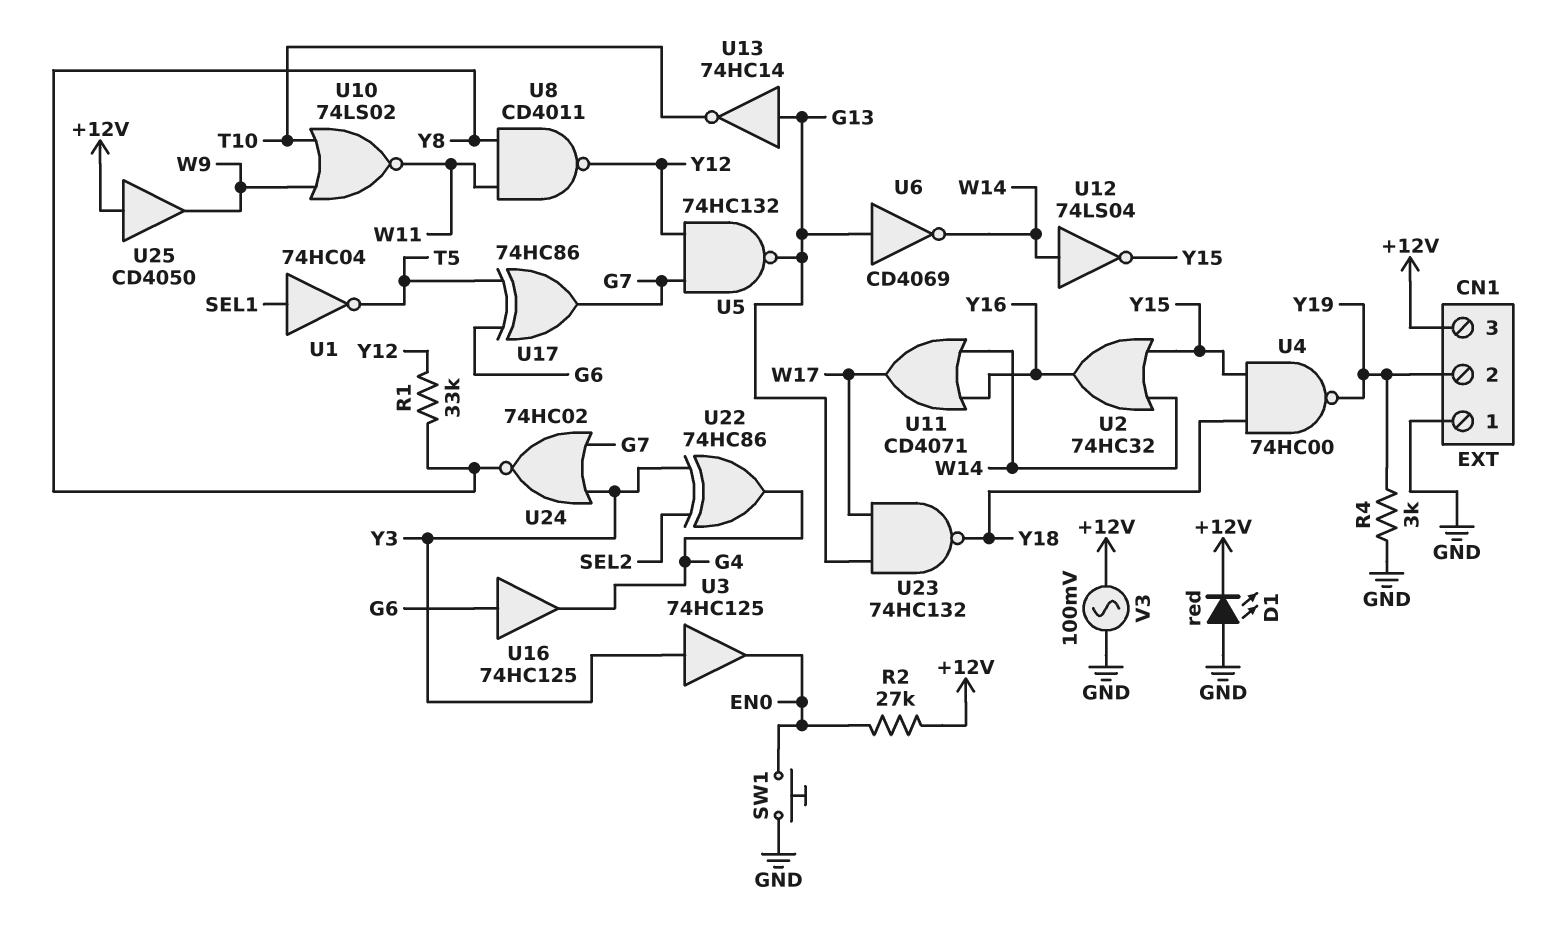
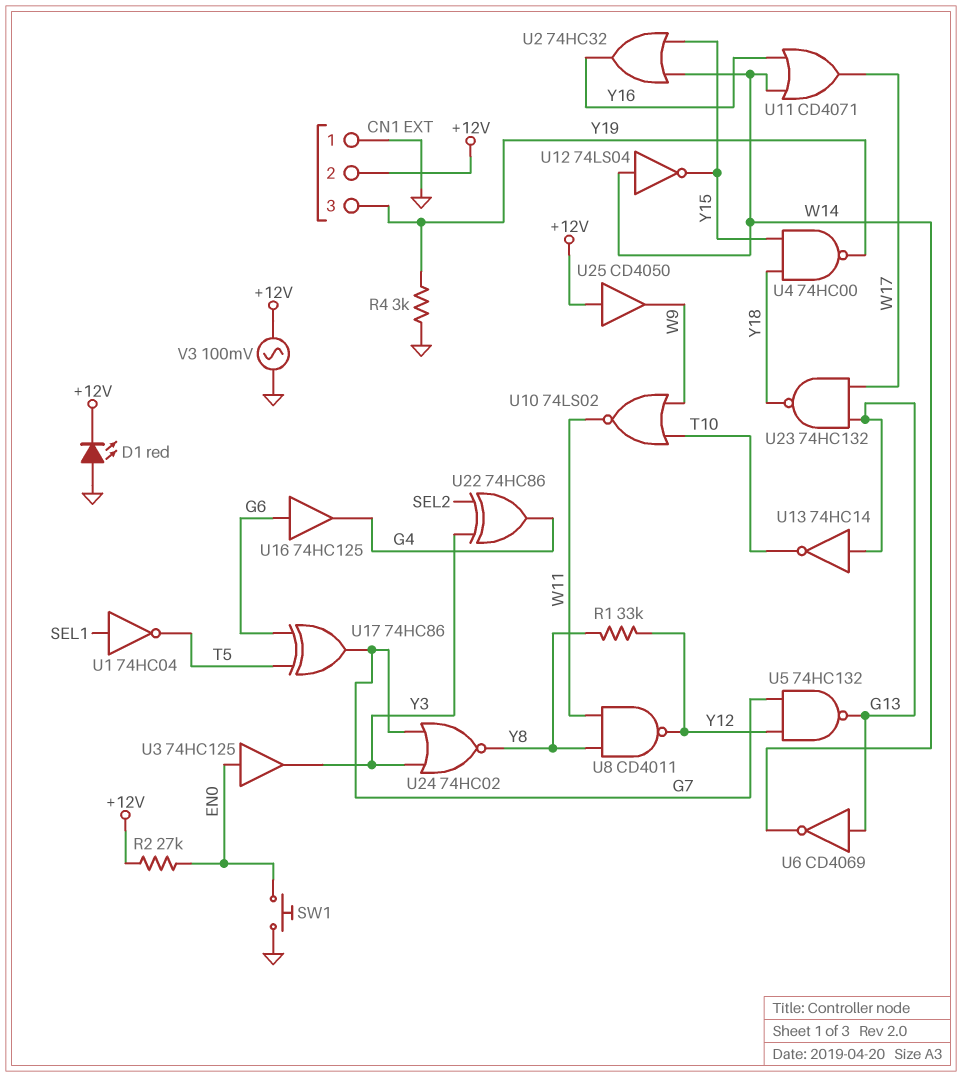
CN1 pin 2: Y19 -> +12V
CN1 pin 3: +12V -> Y19
U3: buffer 74HC125 (in Y3, out EN0) -> buffer 74HC125 (in EN0, out Y3)

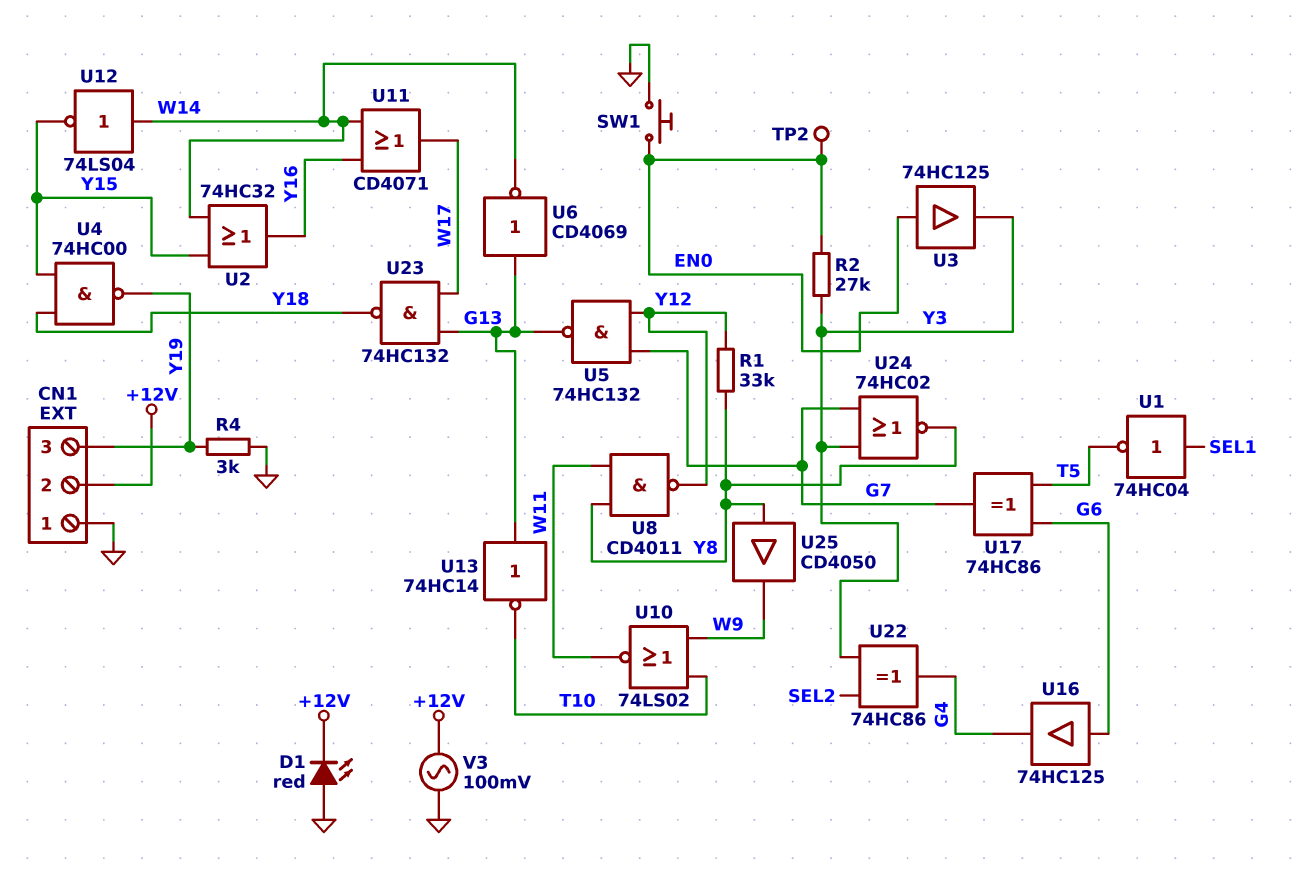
R2: 27k (+12V, EN0) -> 27k (EN0, Y3)
TP2: none -> test point (EN0)
U25: buffer CD4050 (in +12V, out W9) -> buffer CD4050 (in Y8, out W9)

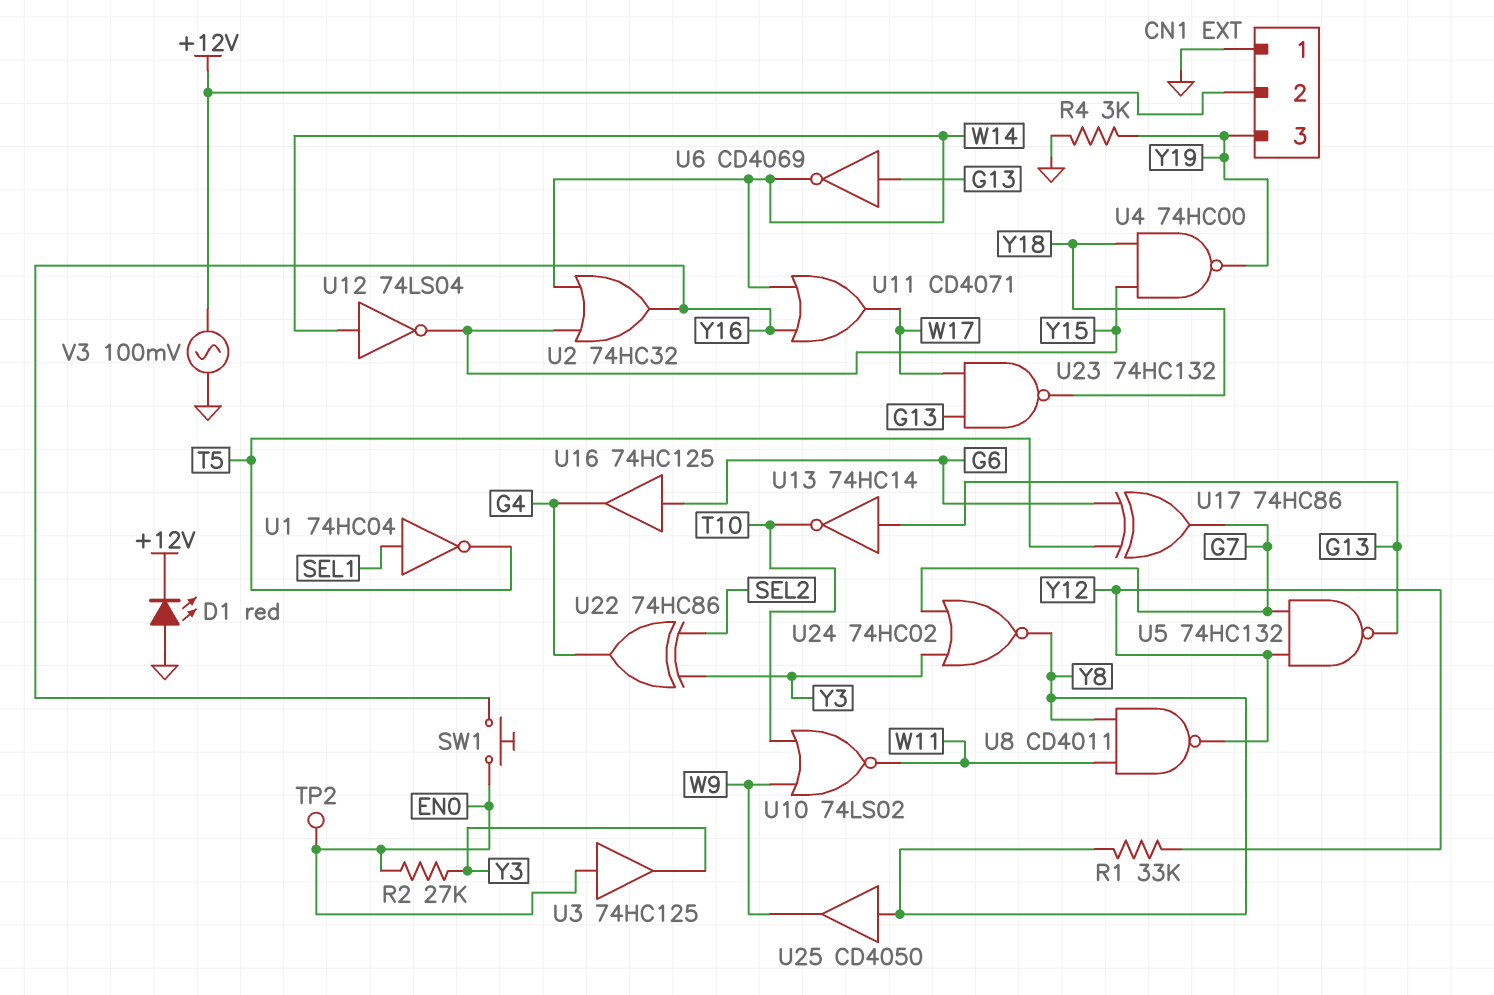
SW1: button (EN0, GND) -> button (EN0, Y16)

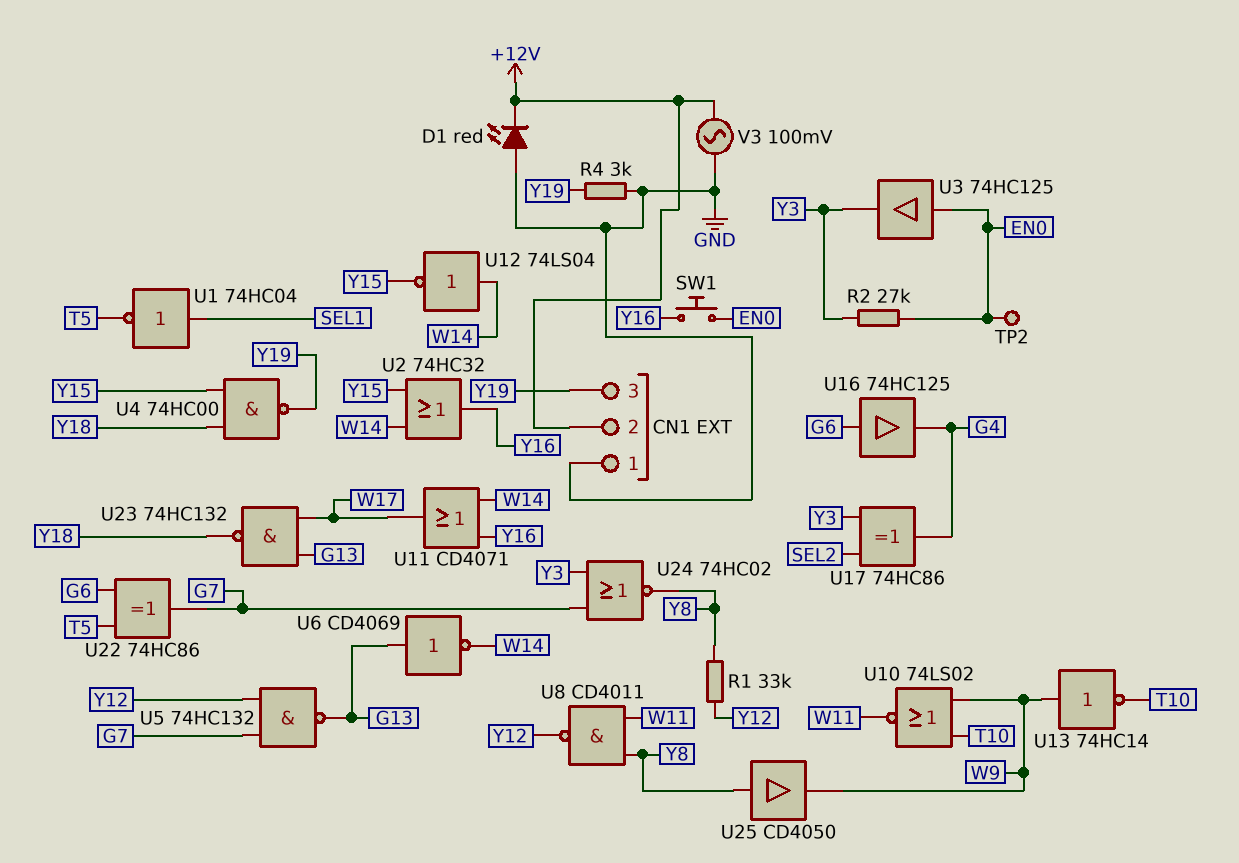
U13: NOT 74HC14 (in G13, out T10) -> NOT 74HC14 (in W9, out T10)
U17: XOR 74HC86 (in G6, in T5, out G7) -> XOR 74HC86 (in SEL2, in Y3, out G4)
U22: XOR 74HC86 (in SEL2, in Y3, out G4) -> XOR 74HC86 (in G6, in T5, out G7)

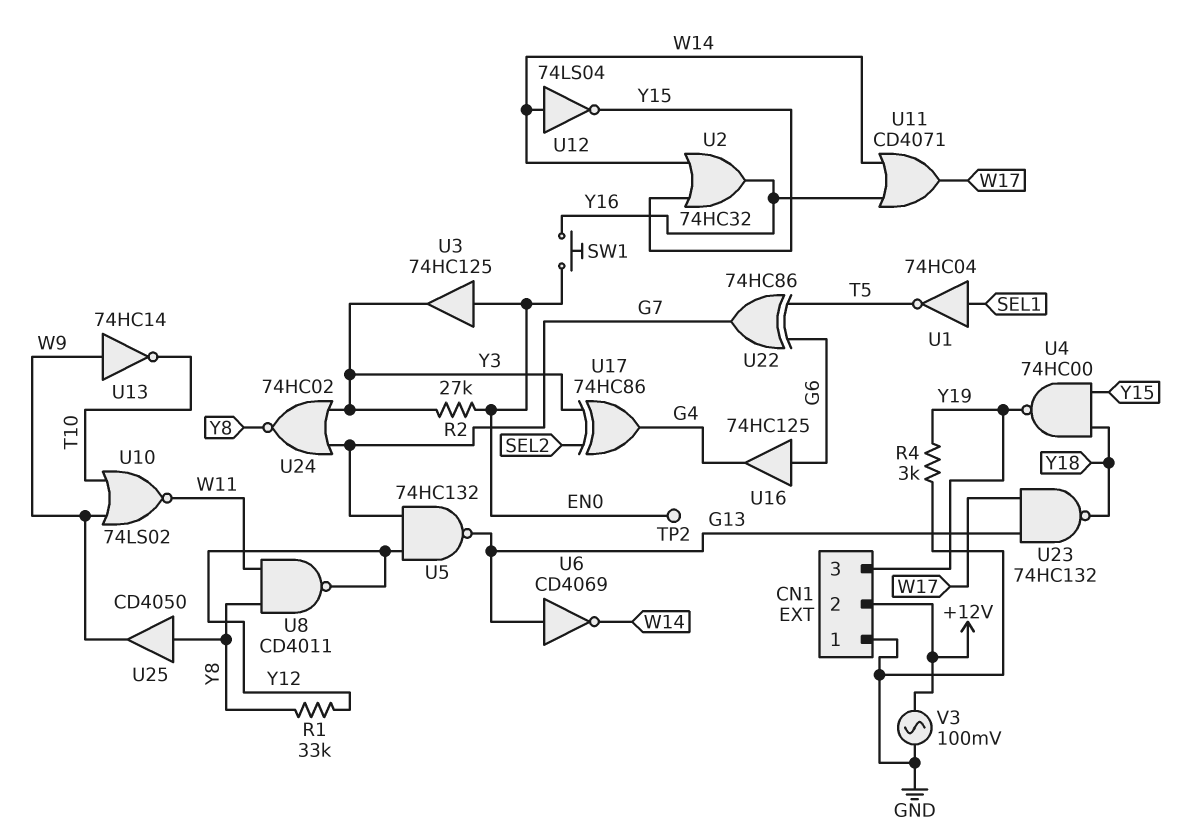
D1: LED red (A GND, K +12V) -> none

